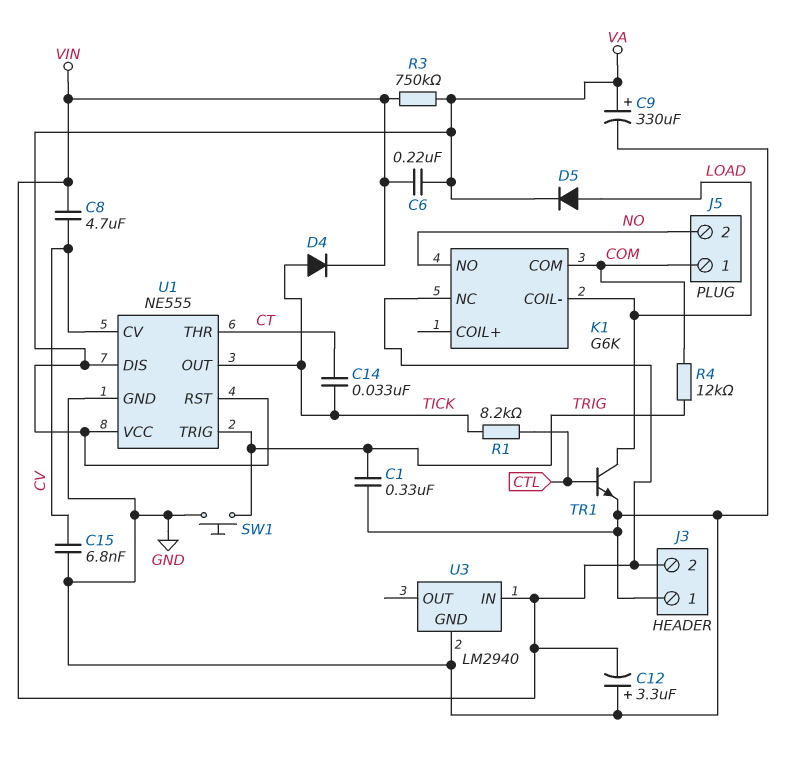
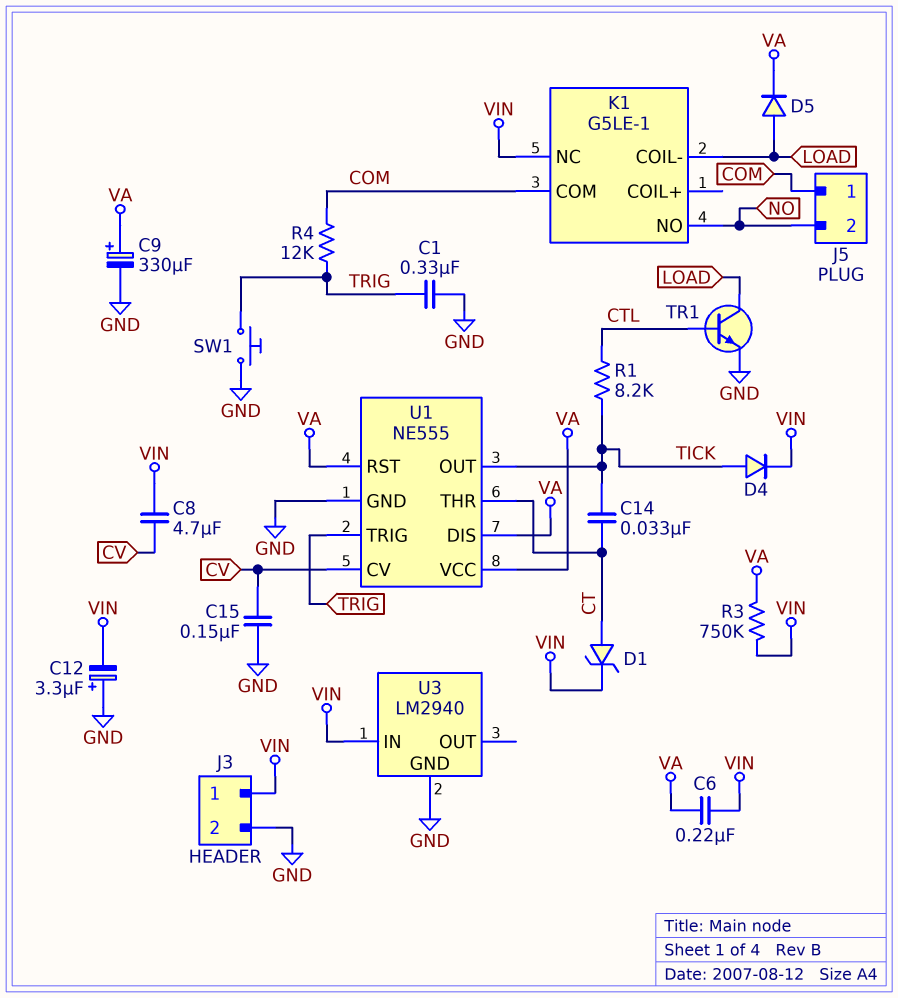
C15: 6.8nF (CV, GND) -> 150nF (CV, GND)
D1: none -> zener (A CT, K VIN)
J3 pin 1: GND -> VIN
J3 pin 2: VIN -> GND
K1: G6K -> G5LE-1

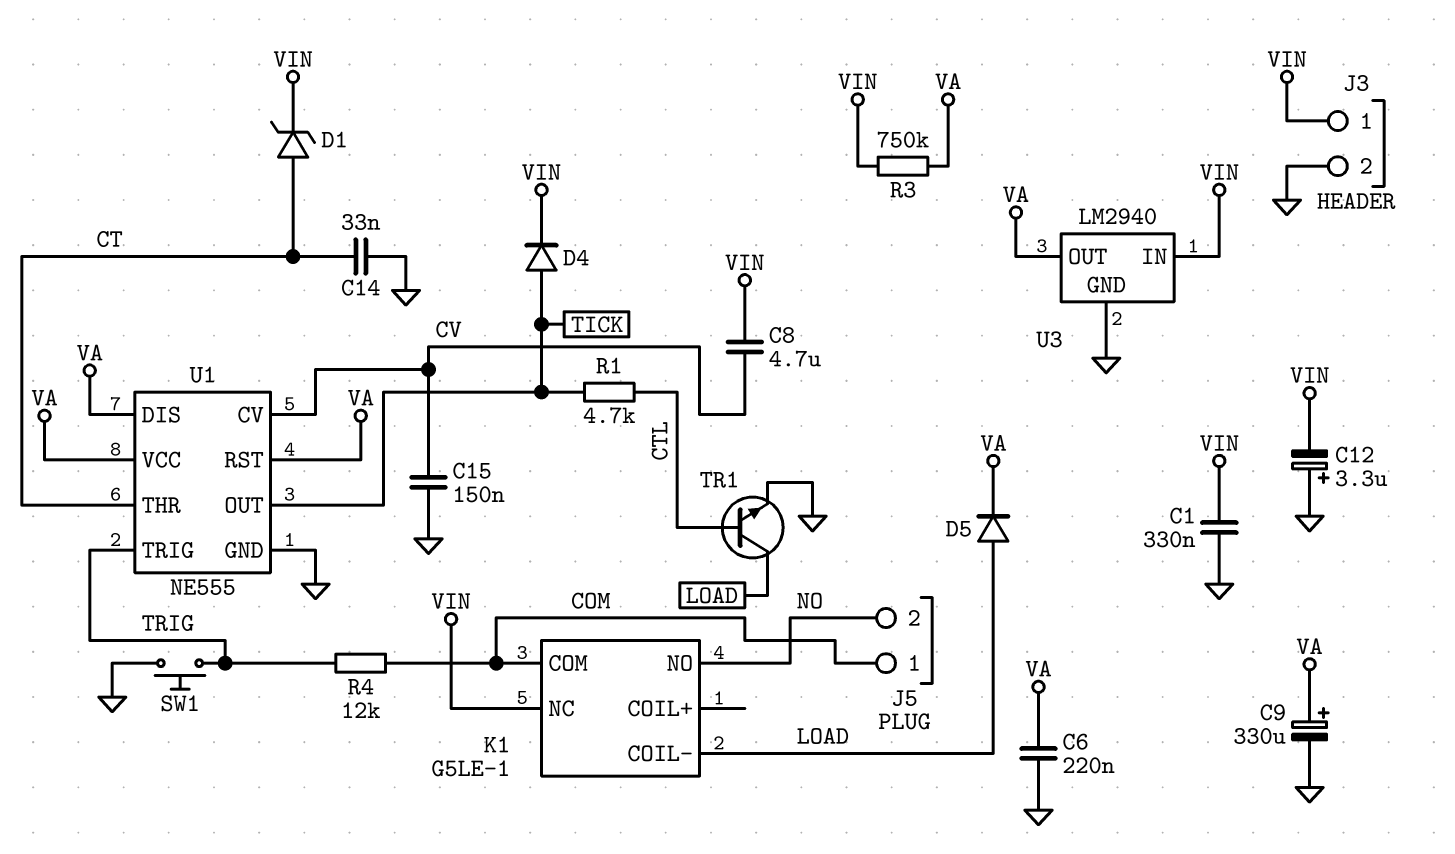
C1: 330nF (GND, TRIG) -> 330nF (GND, VIN)
C6: 220nF (VA, VIN) -> 220nF (GND, VA)
C14: 33nF (CT, TICK) -> 33nF (CT, GND)
R1: 8.2k (CTL, TICK) -> 4.7k (CTL, TICK)
U3 pin OUT: none -> VA

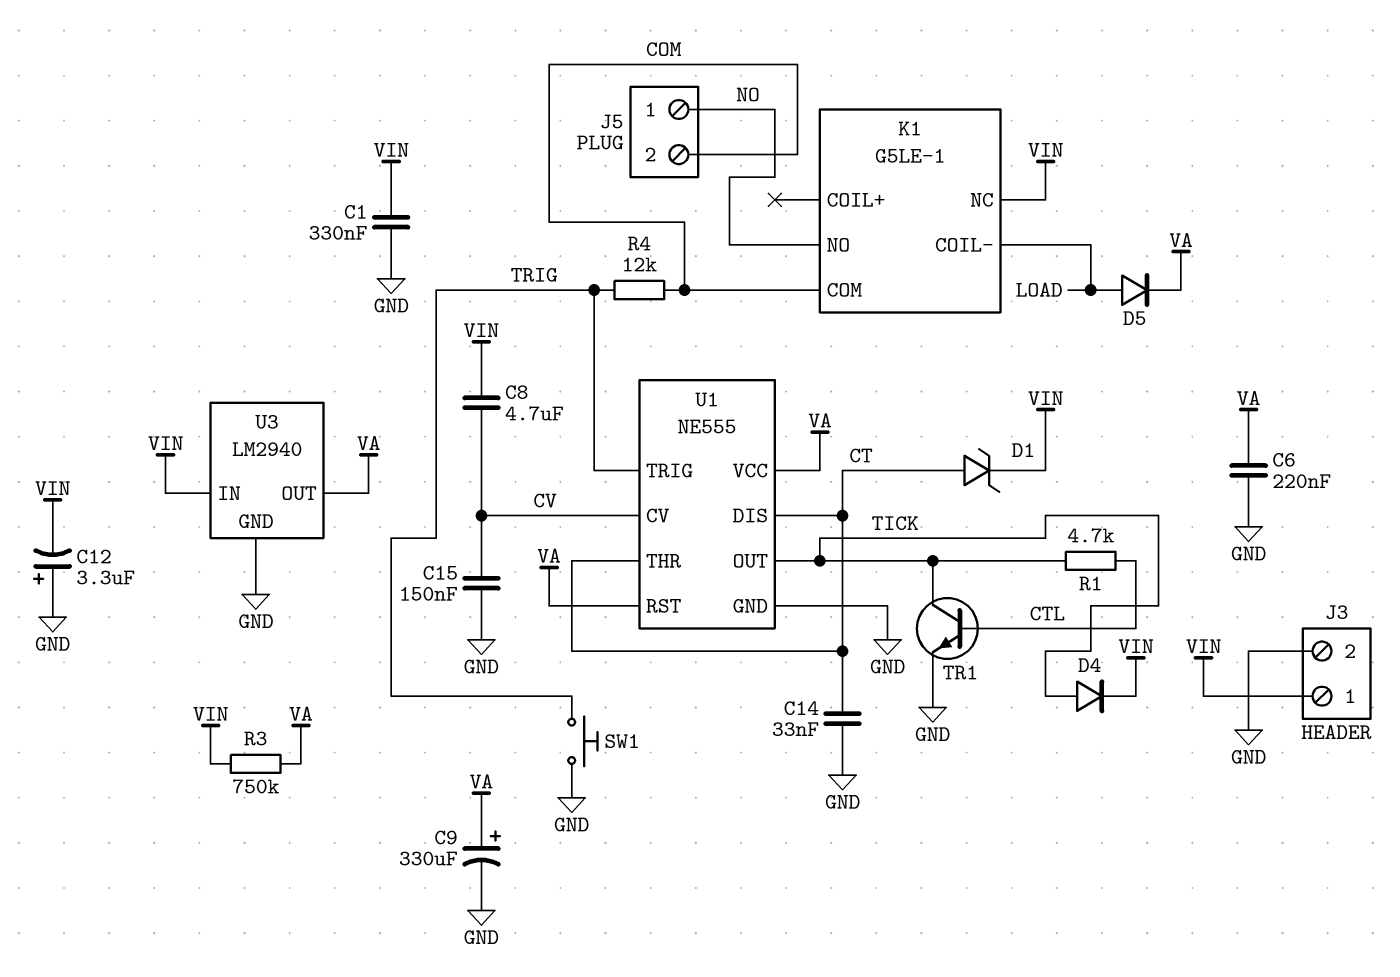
J5 pin 1: COM -> NO
J5 pin 2: NO -> COM
TR1: NPN (B CTL, C LOAD, E GND) -> NPN (B CTL, C TICK, E GND)
U1 pin DIS: VA -> CT

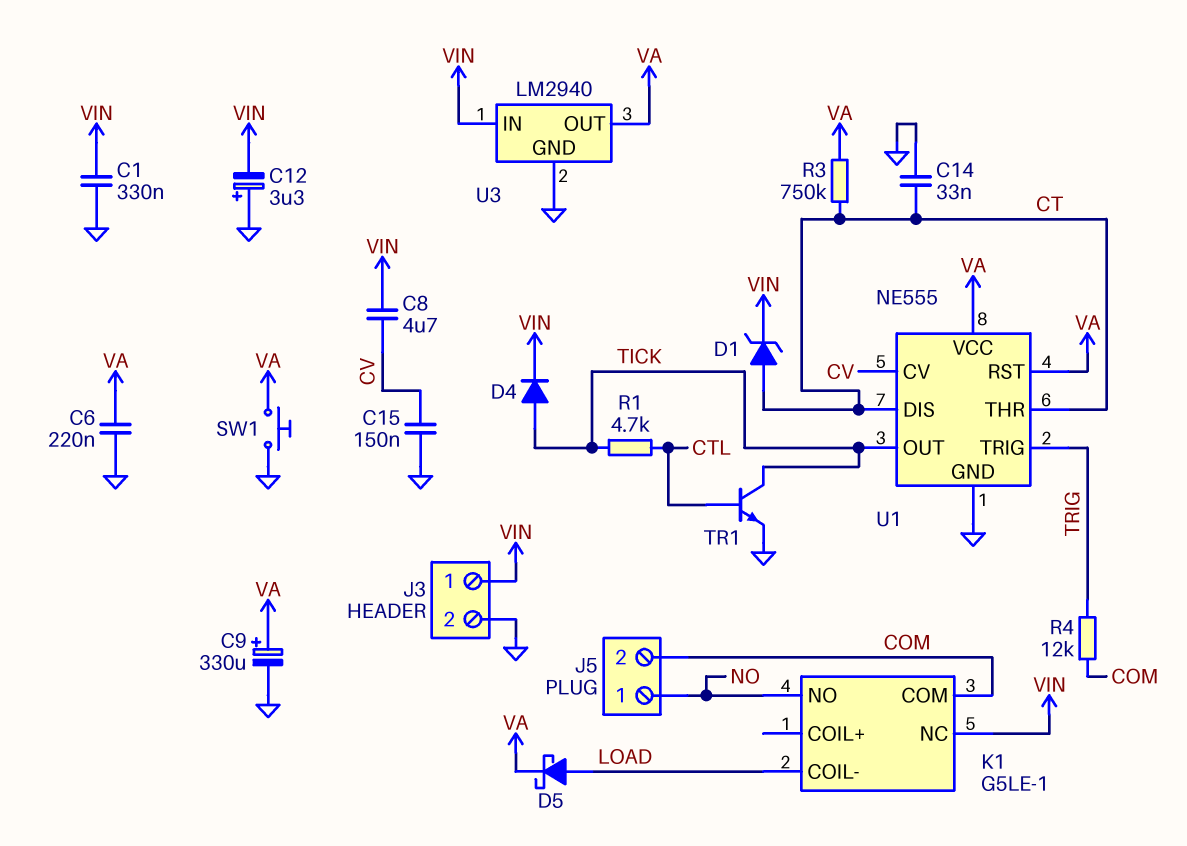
D5: diode (A LOAD, K VA) -> schottky (A LOAD, K VA)
R3: 750k (VA, VIN) -> 750k (CT, VA)
SW1: button (GND, TRIG) -> button (GND, VA)

